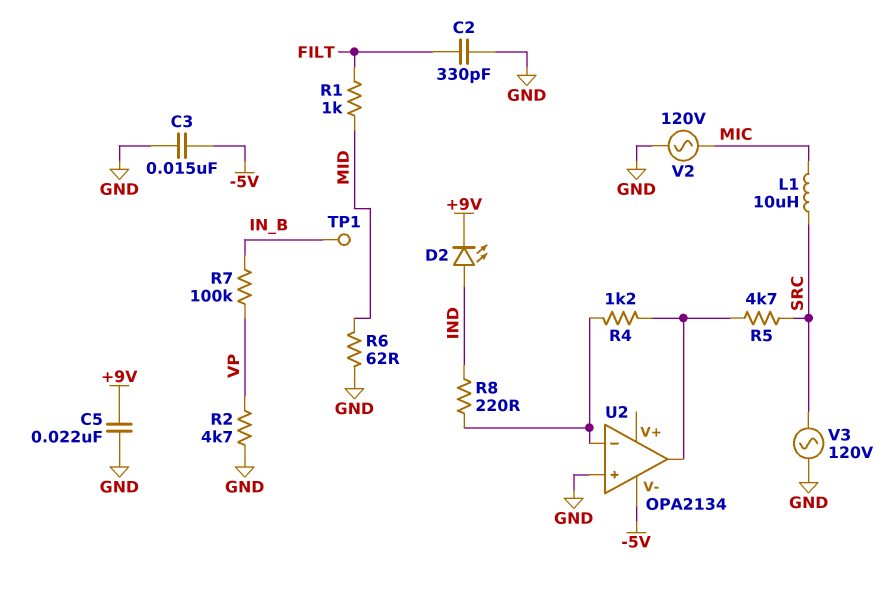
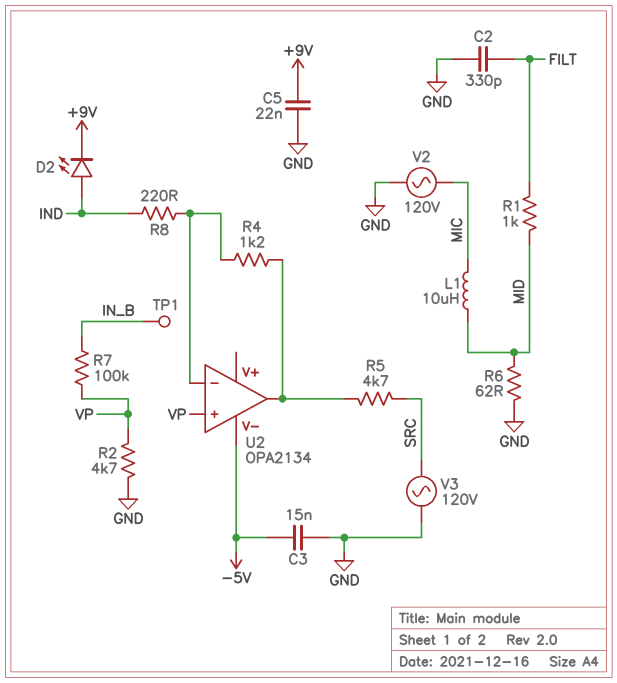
L1: 10uH (MIC, SRC) -> 10uH (MIC, MID)
U2 pin in+: GND -> VP

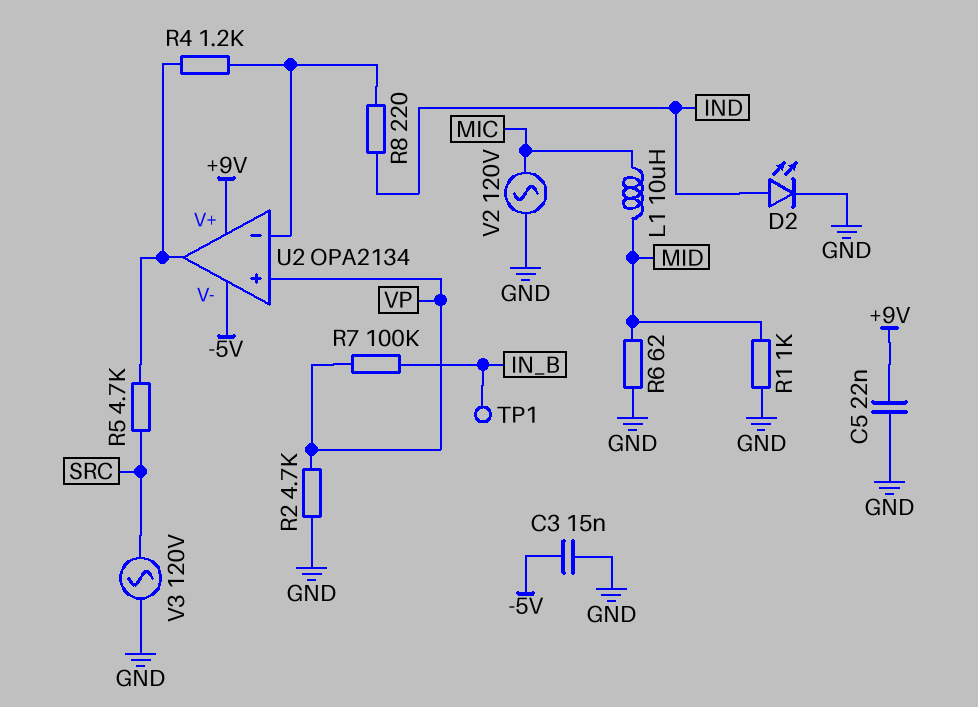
C2: 330pF (FILT, GND) -> none
D2: LED (A IND, K +9V) -> LED (A IND, K GND)
R1: 1k (FILT, MID) -> 1k (GND, MID)
U2 pin V+: none -> +9V

